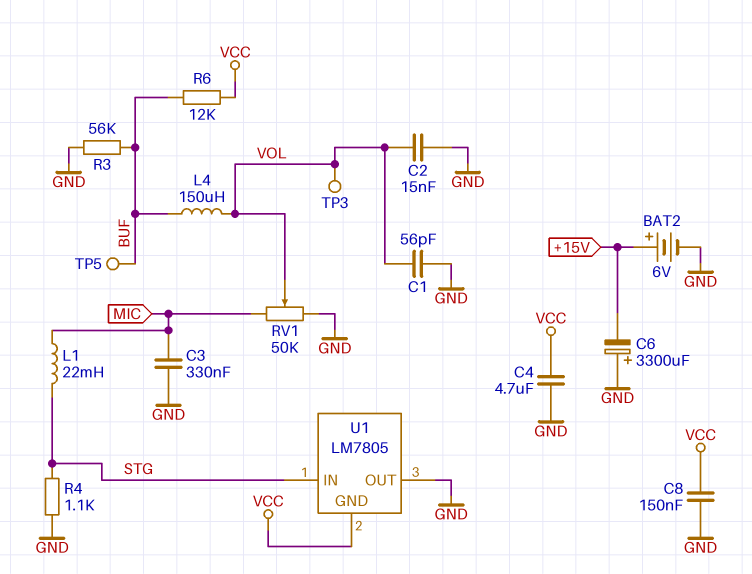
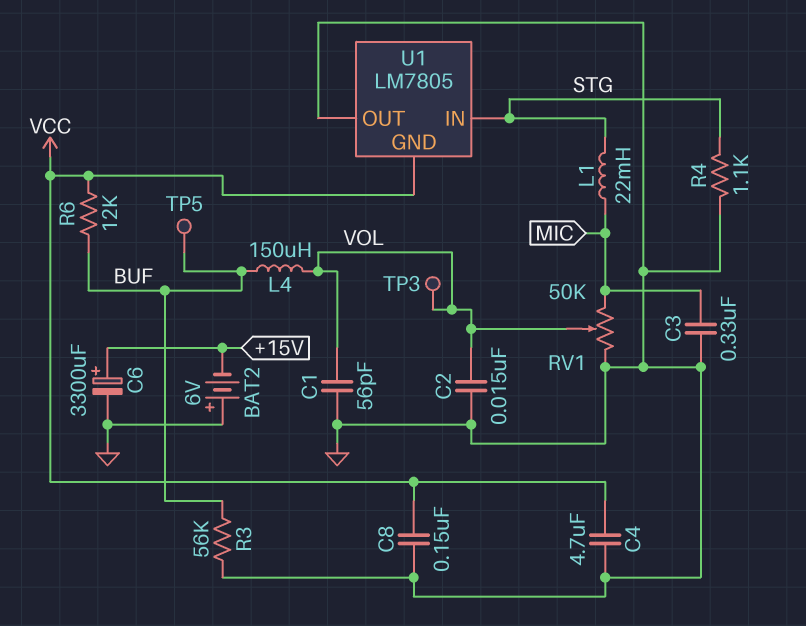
BAT2: 6V (plus +15V, minus GND) -> 6V (plus GND, minus +15V)
C6: 3300uF (plus GND, minus +15V) -> 3300uF (plus +15V, minus GND)

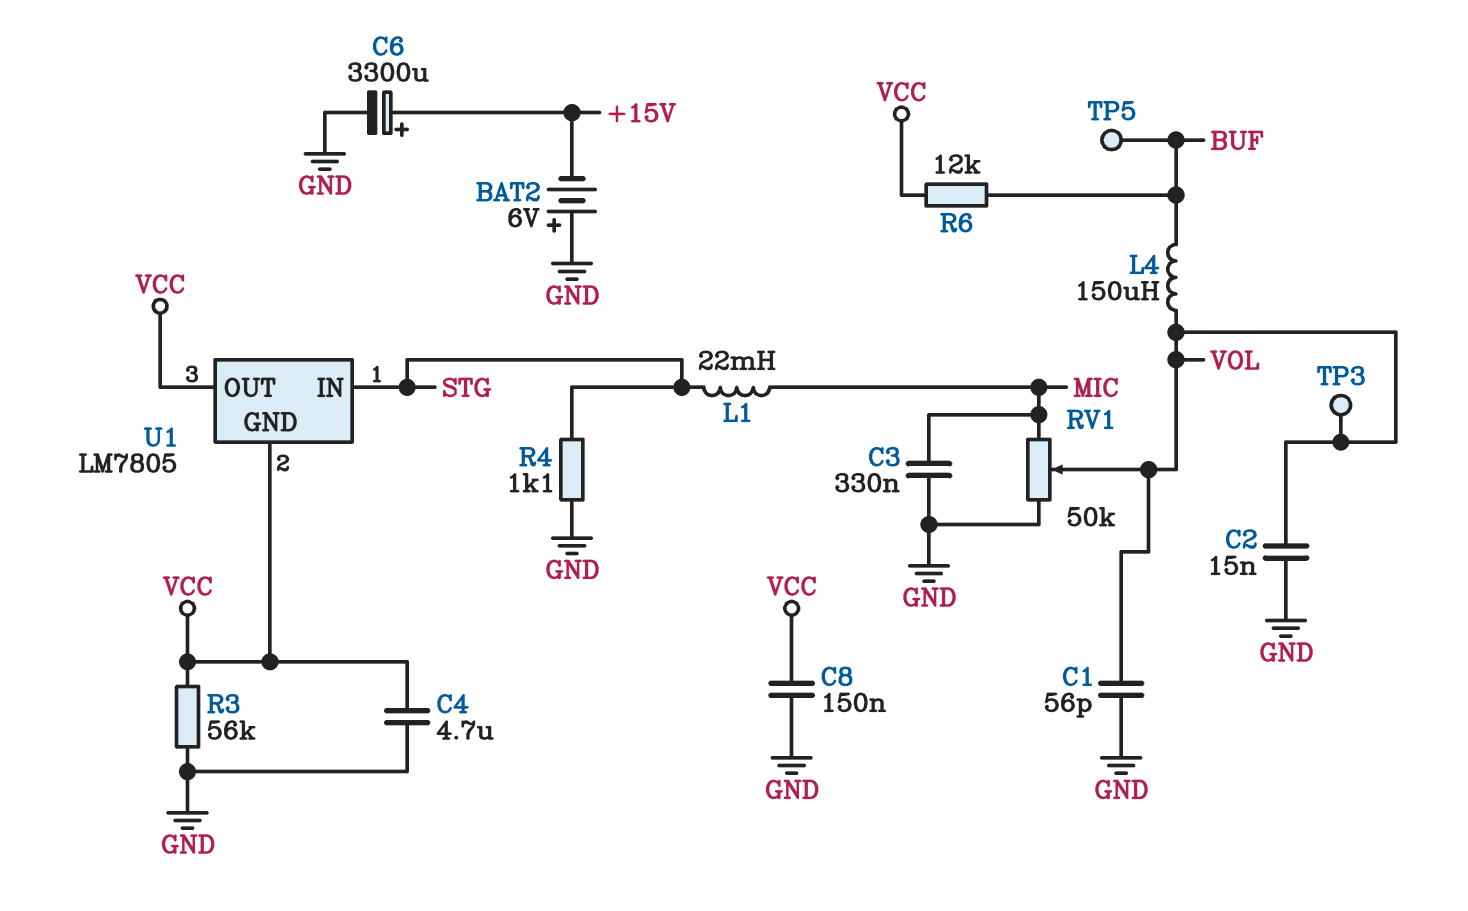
R3: 56k (BUF, GND) -> 56k (GND, VCC)
U1 pin OUT: GND -> VCC

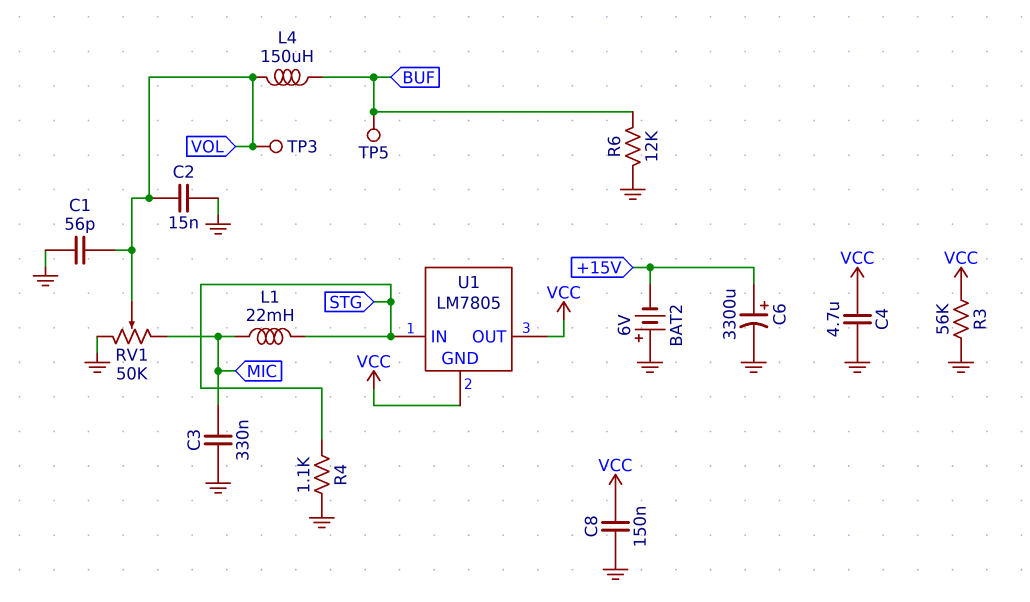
R6: 12k (BUF, VCC) -> 12k (BUF, GND)

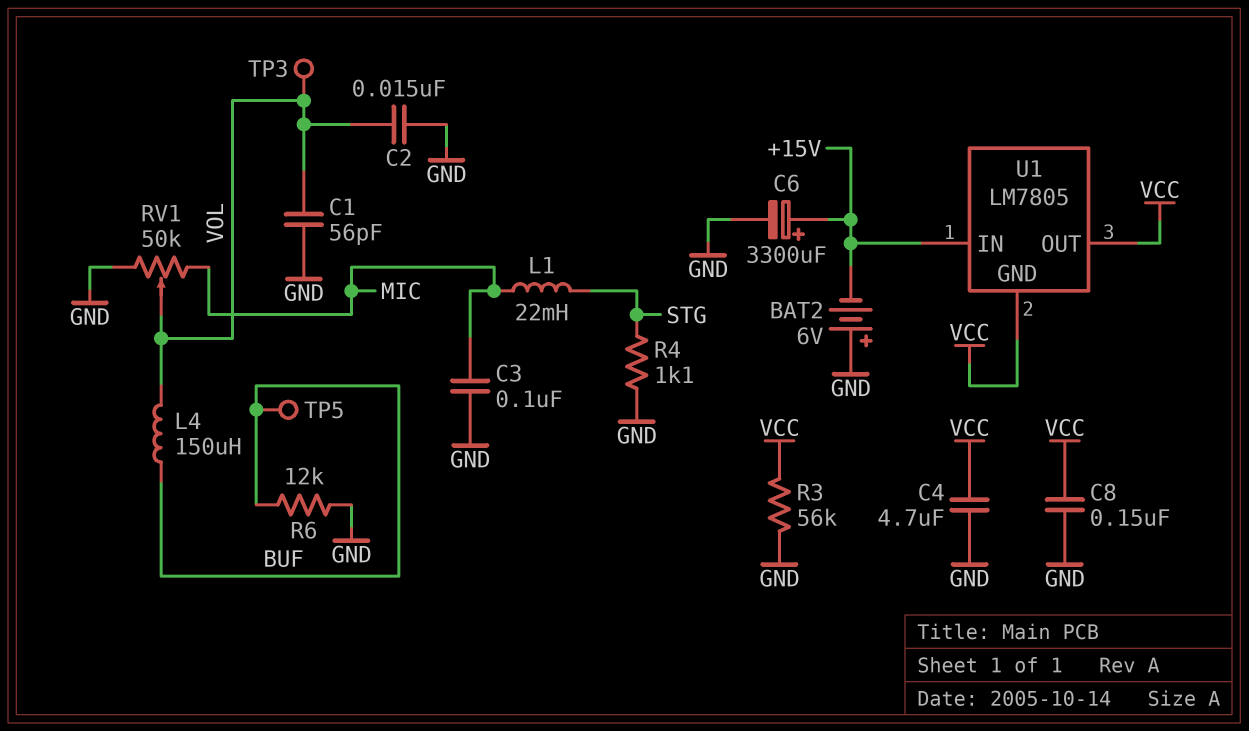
C3: 330nF (GND, MIC) -> 100nF (GND, MIC)
U1 pin IN: STG -> +15V

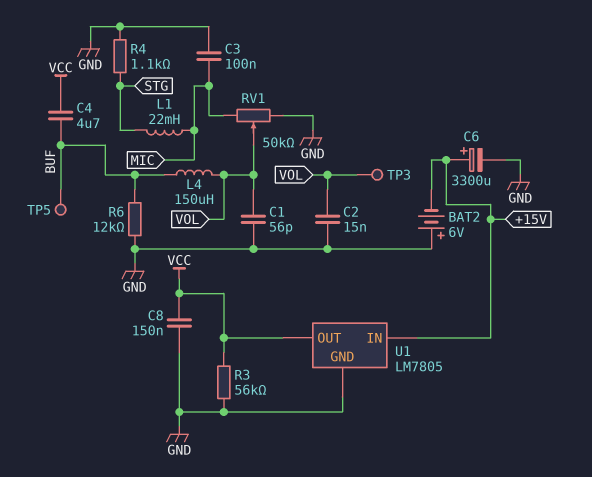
C4: 4.7uF (GND, VCC) -> 4.7uF (BUF, VCC)
U1 pin GND: VCC -> GND

